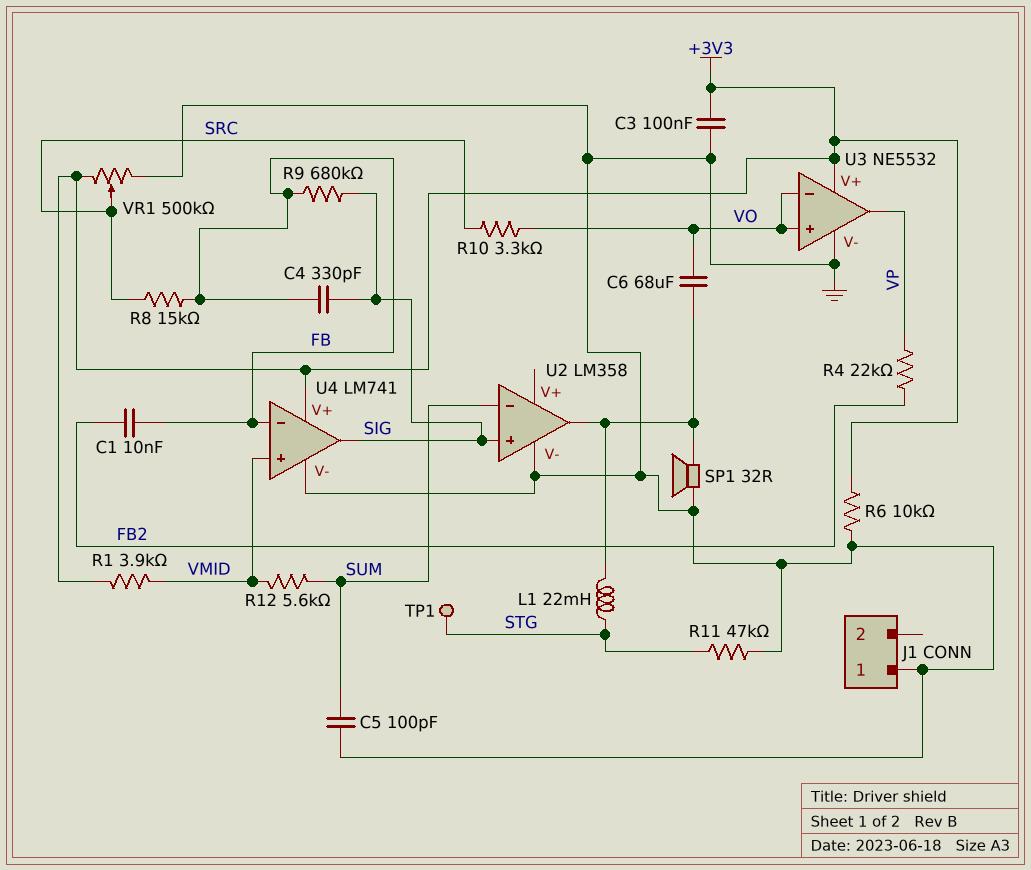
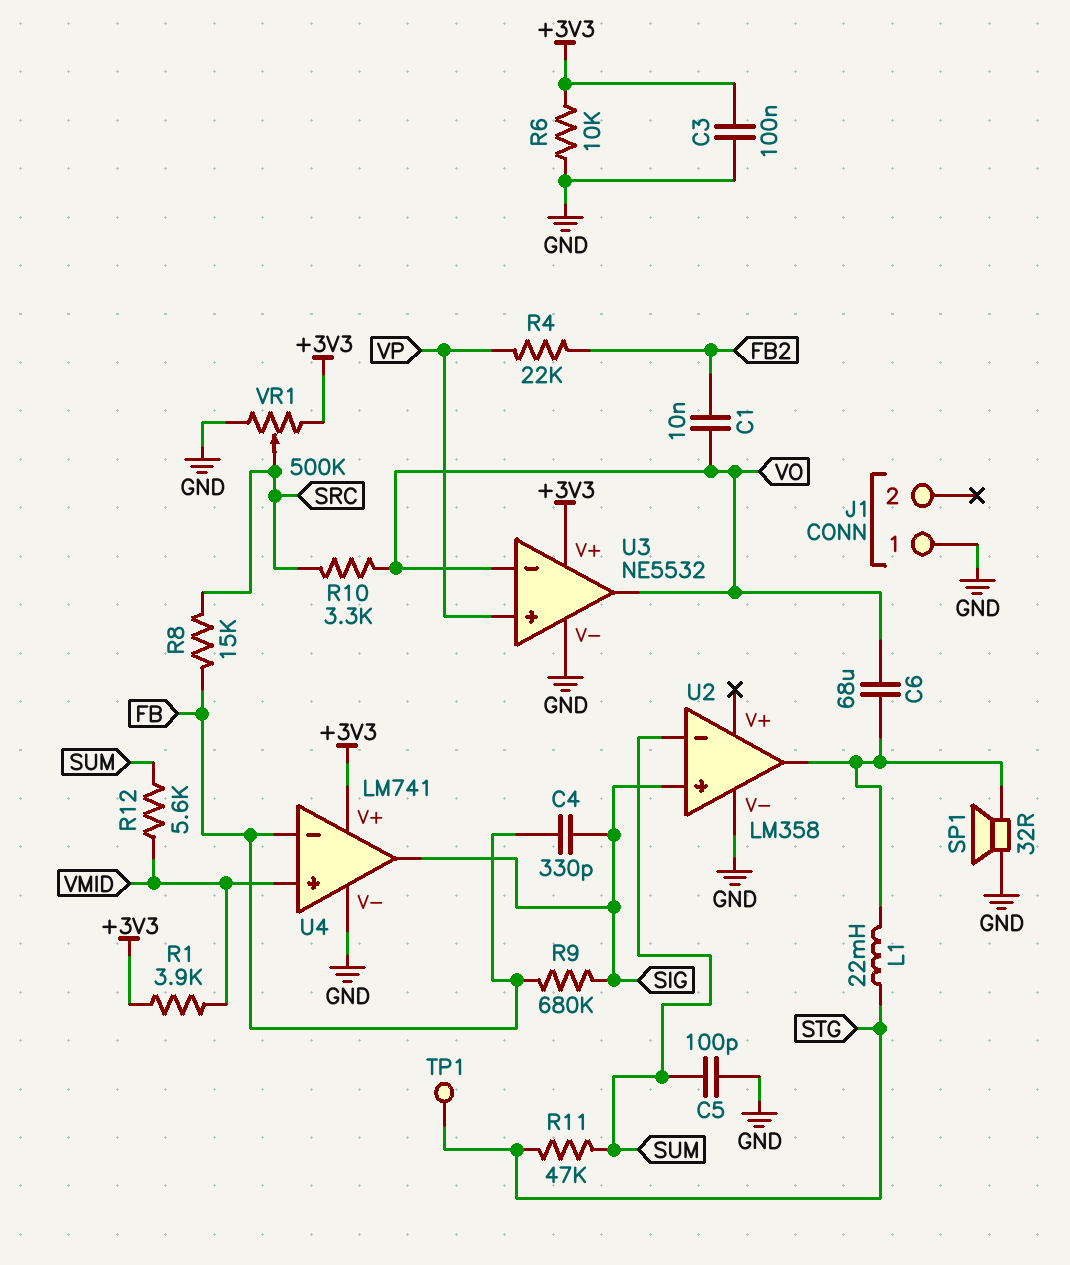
C1: 10nF (FB, FB2) -> 10nF (FB2, VO)
R11: 47k (GND, STG) -> 47k (STG, SUM)
U3 pin in+: VO -> VP
U3 pin out: VP -> VO

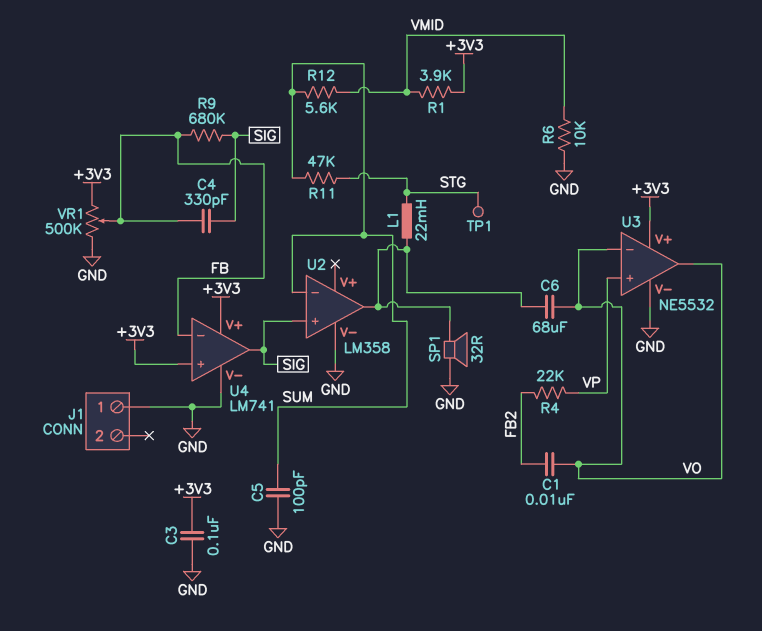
R6: 10k (+3V3, GND) -> 10k (GND, VMID)
R8: 15k (FB, SRC) -> none
R10: 3.3k (SRC, VO) -> none
U4 pin in+: VMID -> +3V3
VR1: 500k (+3V3, GND, wiper SRC) -> 500k (+3V3, GND, wiper FB)

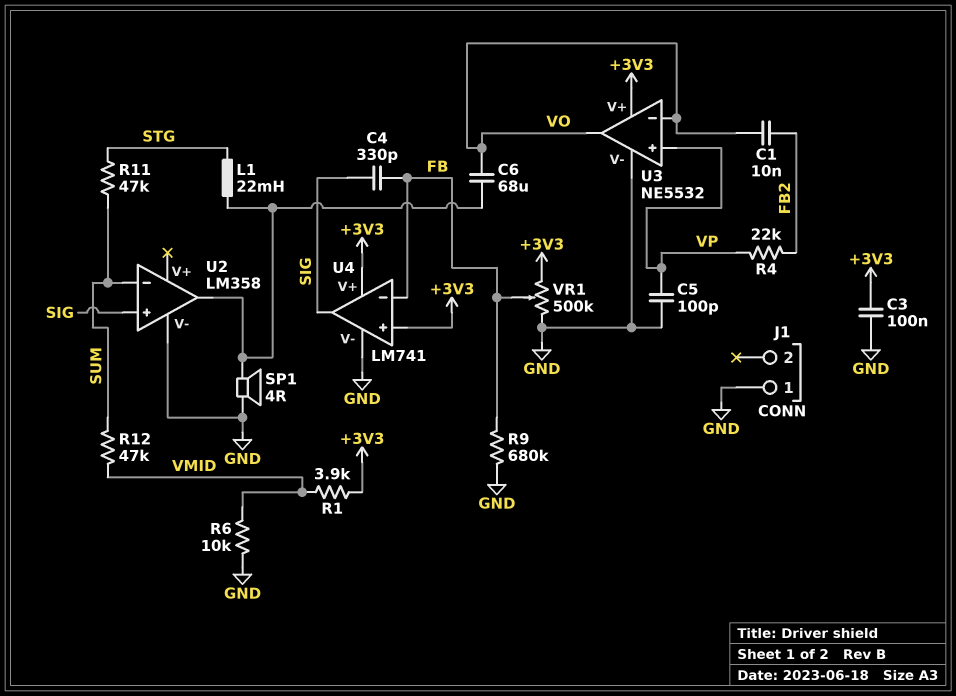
C5: 100pF (GND, SUM) -> 100pF (GND, VP)
R9: 680k (FB, SIG) -> 680k (FB, GND)
R12: 5.6k (SUM, VMID) -> 47k (SUM, VMID)
SP1: speaker 32R (GND, U2/out) -> speaker 4R (GND, U2/out)
TP1: test point (STG) -> none

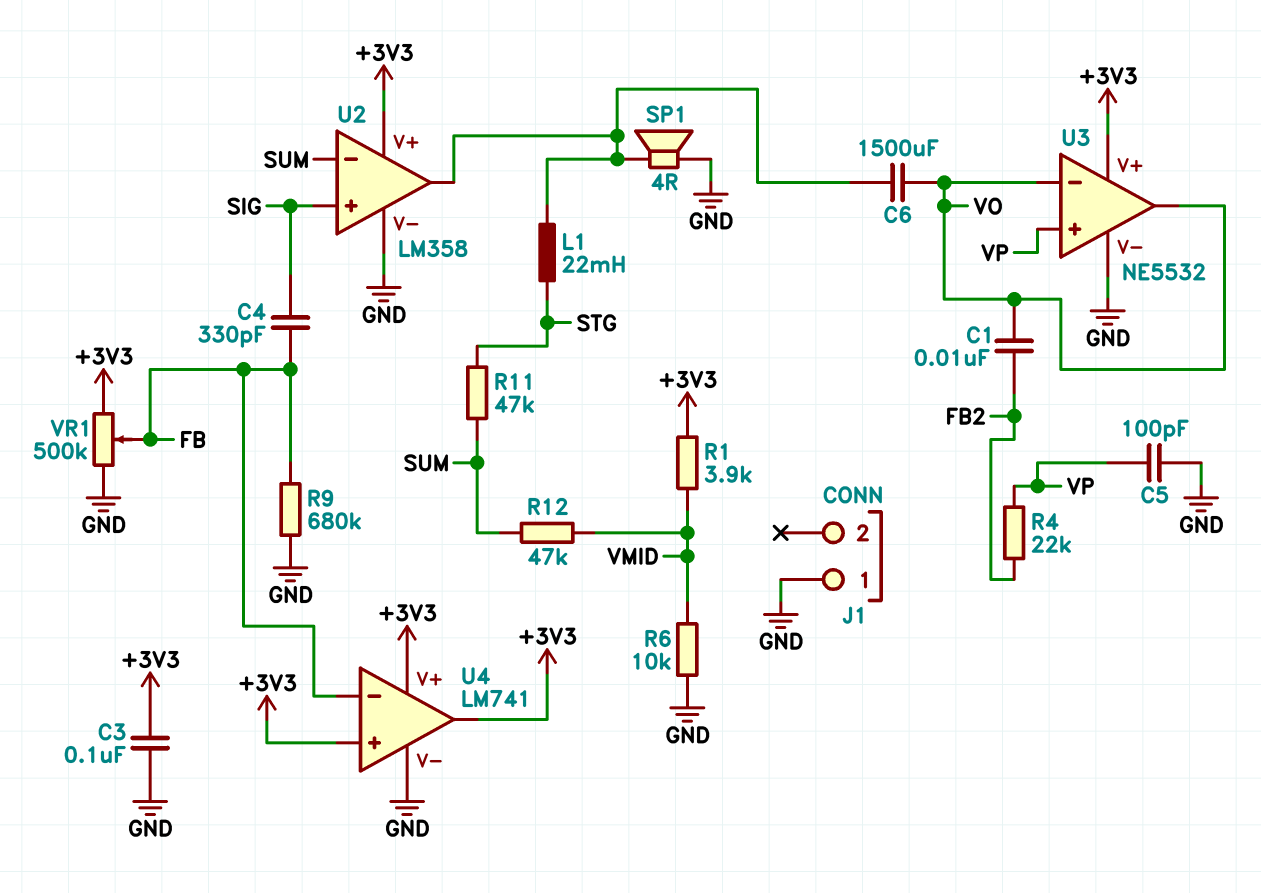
C6: 68uF (U2/out, VO) -> 1500uF (U2/out, VO)
U2 pin V+: none -> +3V3
U4 pin out: SIG -> +3V3

